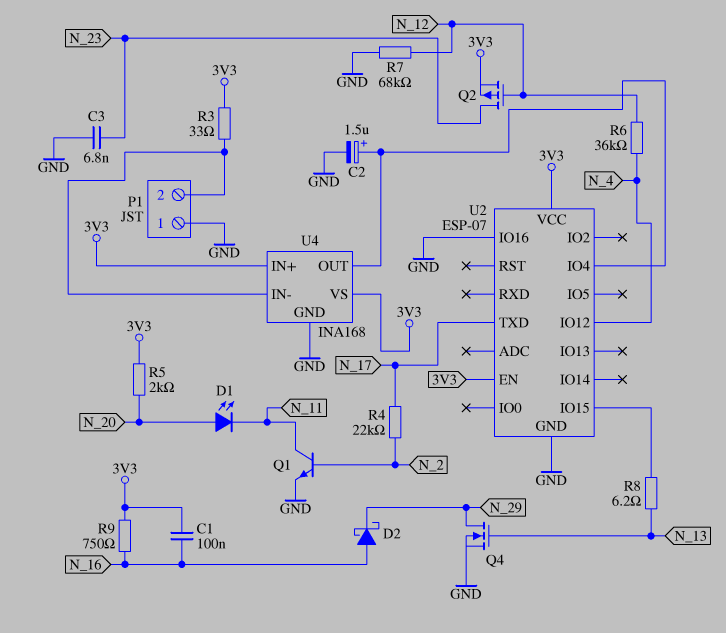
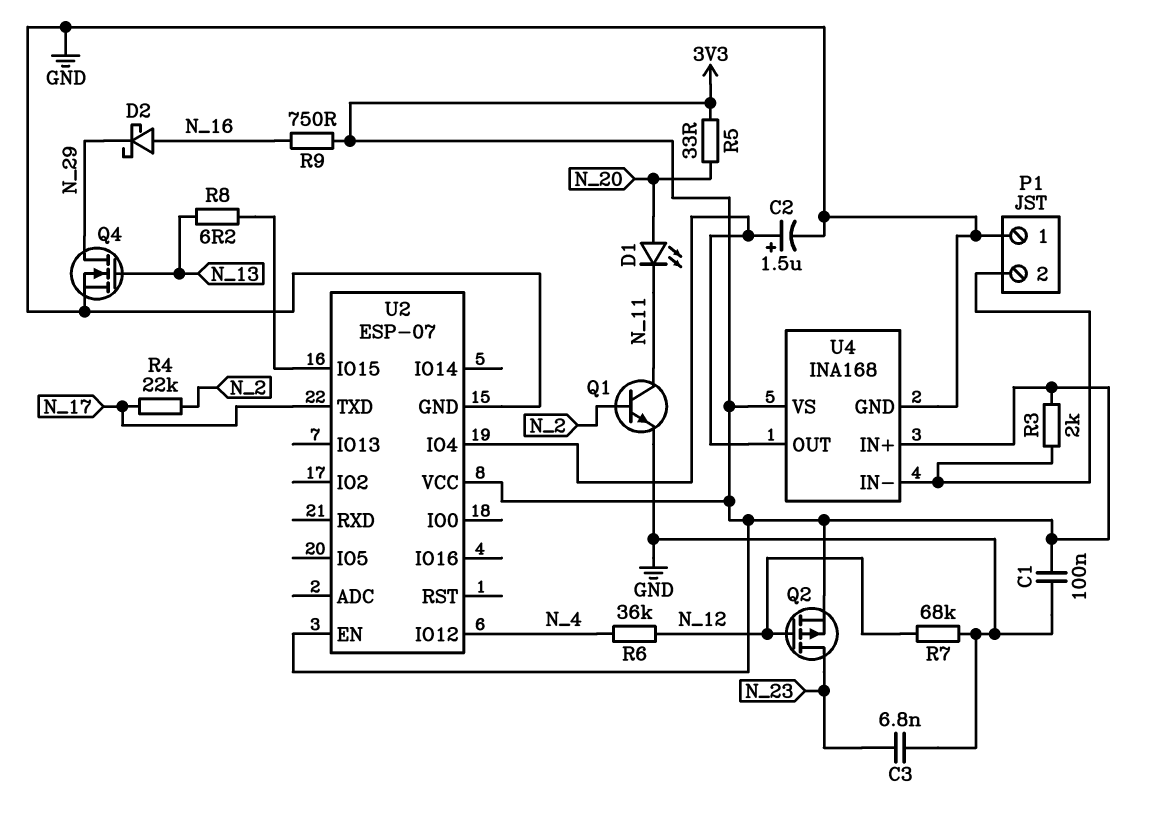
C1: 100nF (3V3, N_16) -> 100nF (3V3, GND)
R3: 33 (3V3, P1/2) -> 2k (3V3, P1/2)
R5: 2k (3V3, N_20) -> 33 (3V3, N_20)
U2 pin IO16: GND -> none

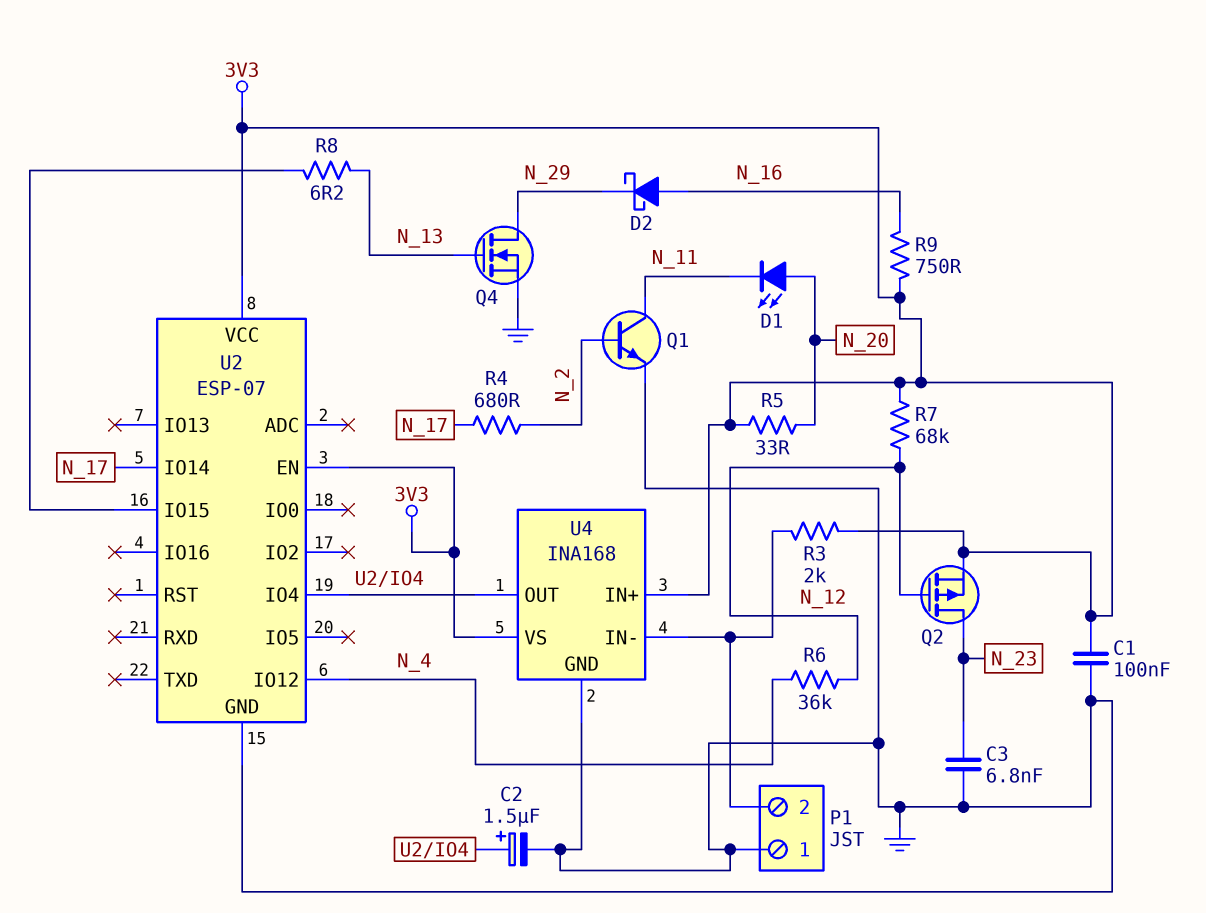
R4: 22k (N_2, N_17) -> 680 (N_2, N_17)
R7: 68k (GND, N_12) -> 68k (3V3, N_12)
U2 pin IO14: none -> N_17
U2 pin TXD: N_17 -> none

